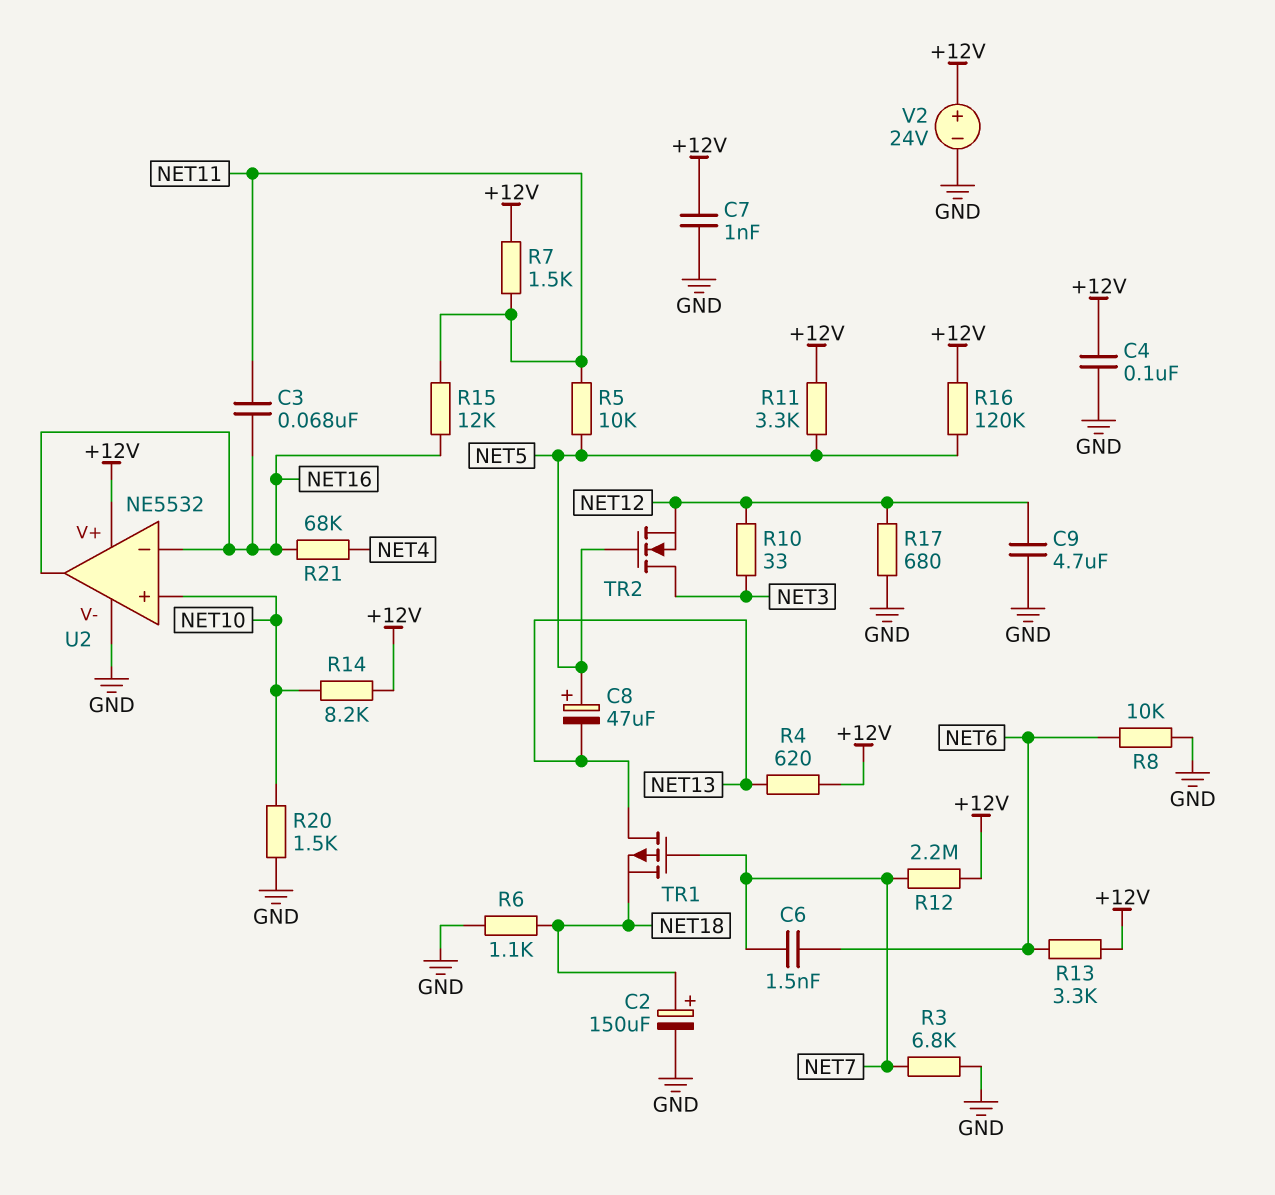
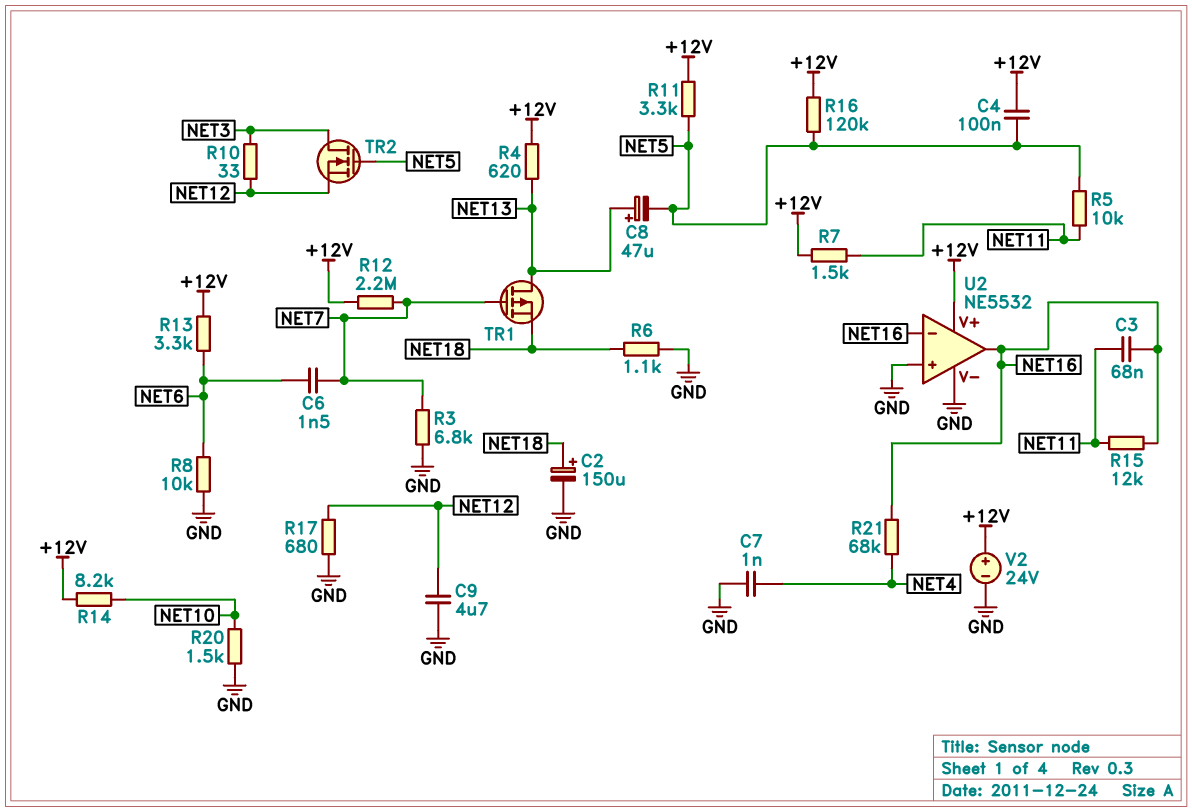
C4: 100nF (+12V, GND) -> 100nF (+12V, NET5)
C7: 1nF (+12V, GND) -> 1nF (GND, NET4)
C8: 47uF (plus NET5, minus NET13) -> 47uF (plus NET13, minus NET5)
U2 pin in+: NET10 -> GND

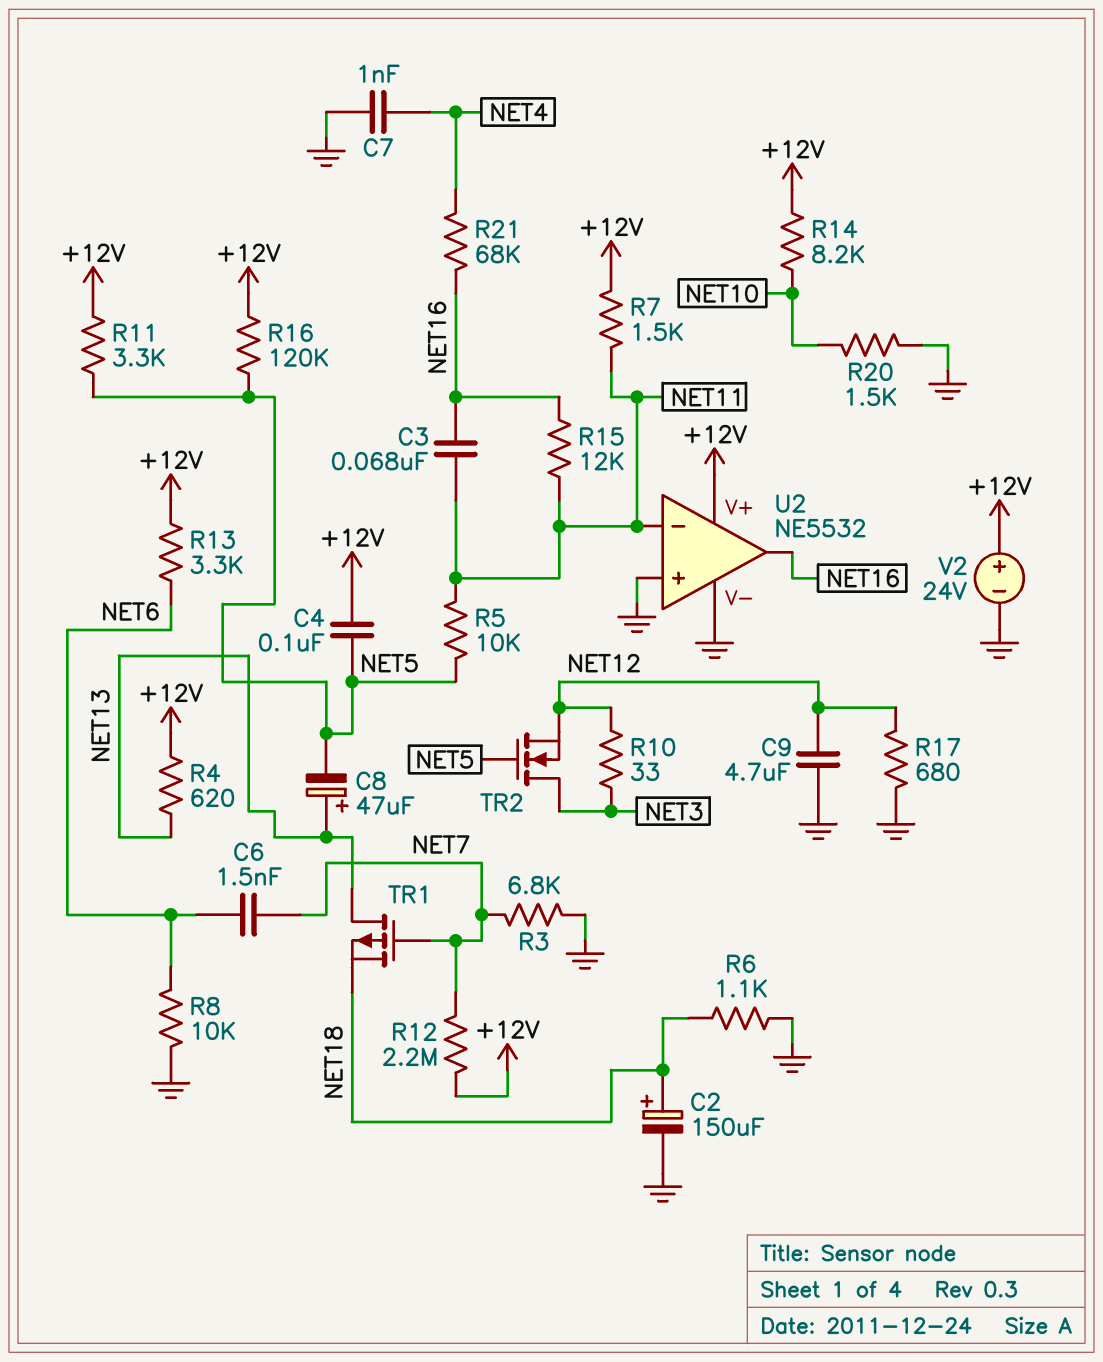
U2 pin in-: NET16 -> NET11

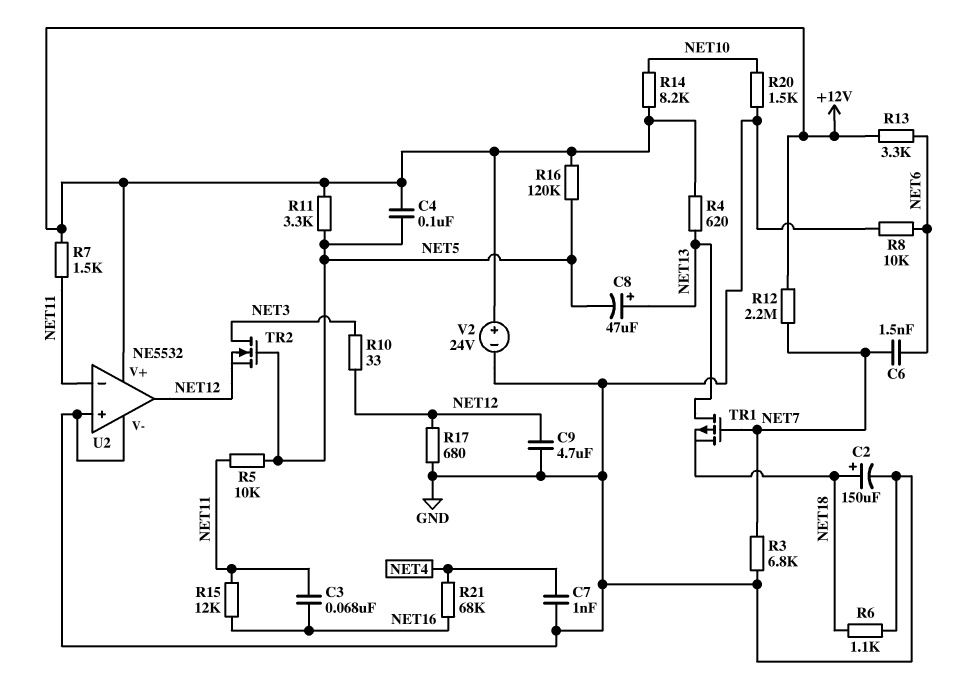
U2 pin out: NET16 -> NET12

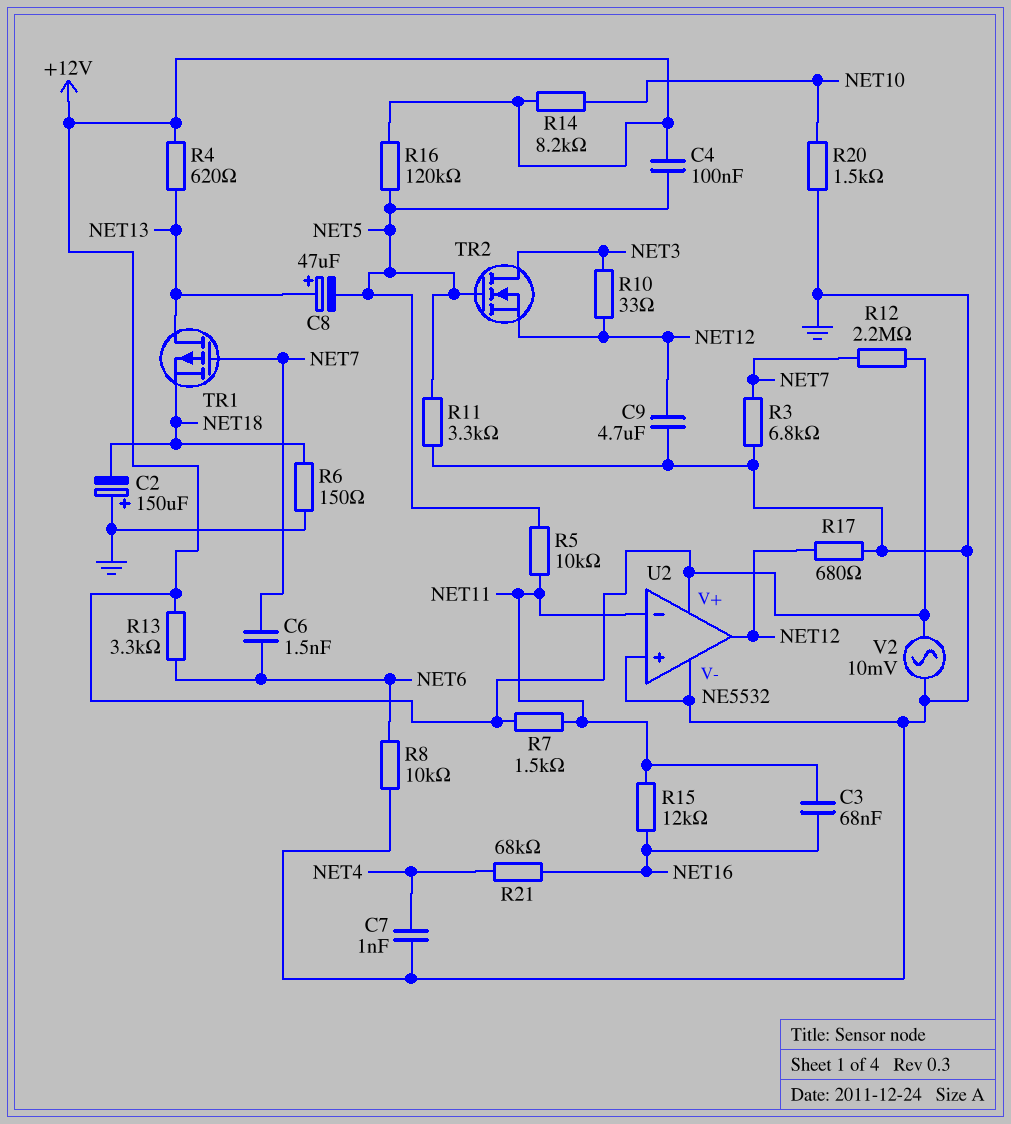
C2: 150uF (plus NET18, minus GND) -> 150uF (plus GND, minus NET18)
R6: 1.1k (GND, NET18) -> 150 (GND, NET18)
R11: 3.3k (+12V, NET5) -> 3.3k (GND, NET5)
V2: 24V (plus +12V, minus GND) -> AC 10mV (+12V, GND)

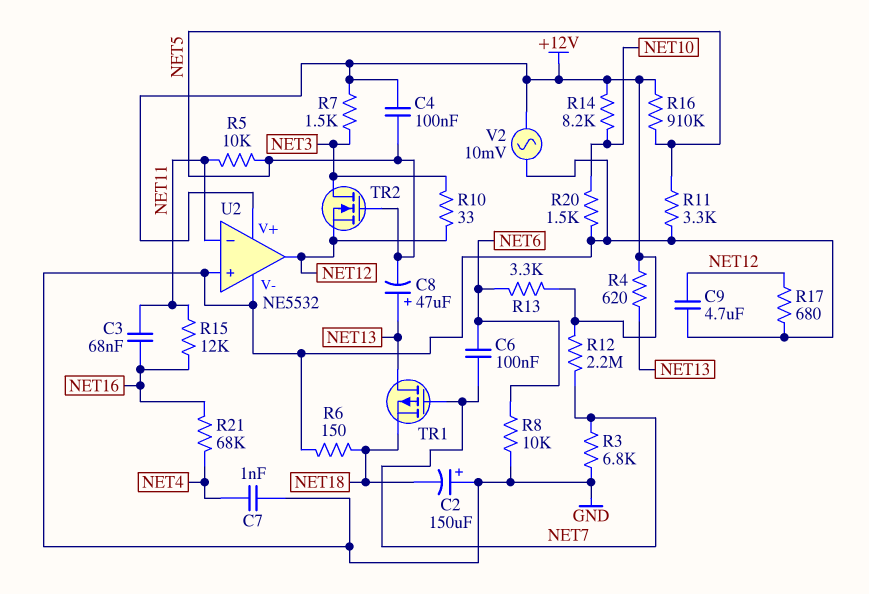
C6: 1.5nF (NET6, NET7) -> 100nF (NET6, NET7)
R7: 1.5k (+12V, NET11) -> 1.5k (+12V, NET3)
R16: 120k (+12V, NET5) -> 910k (+12V, NET5)

